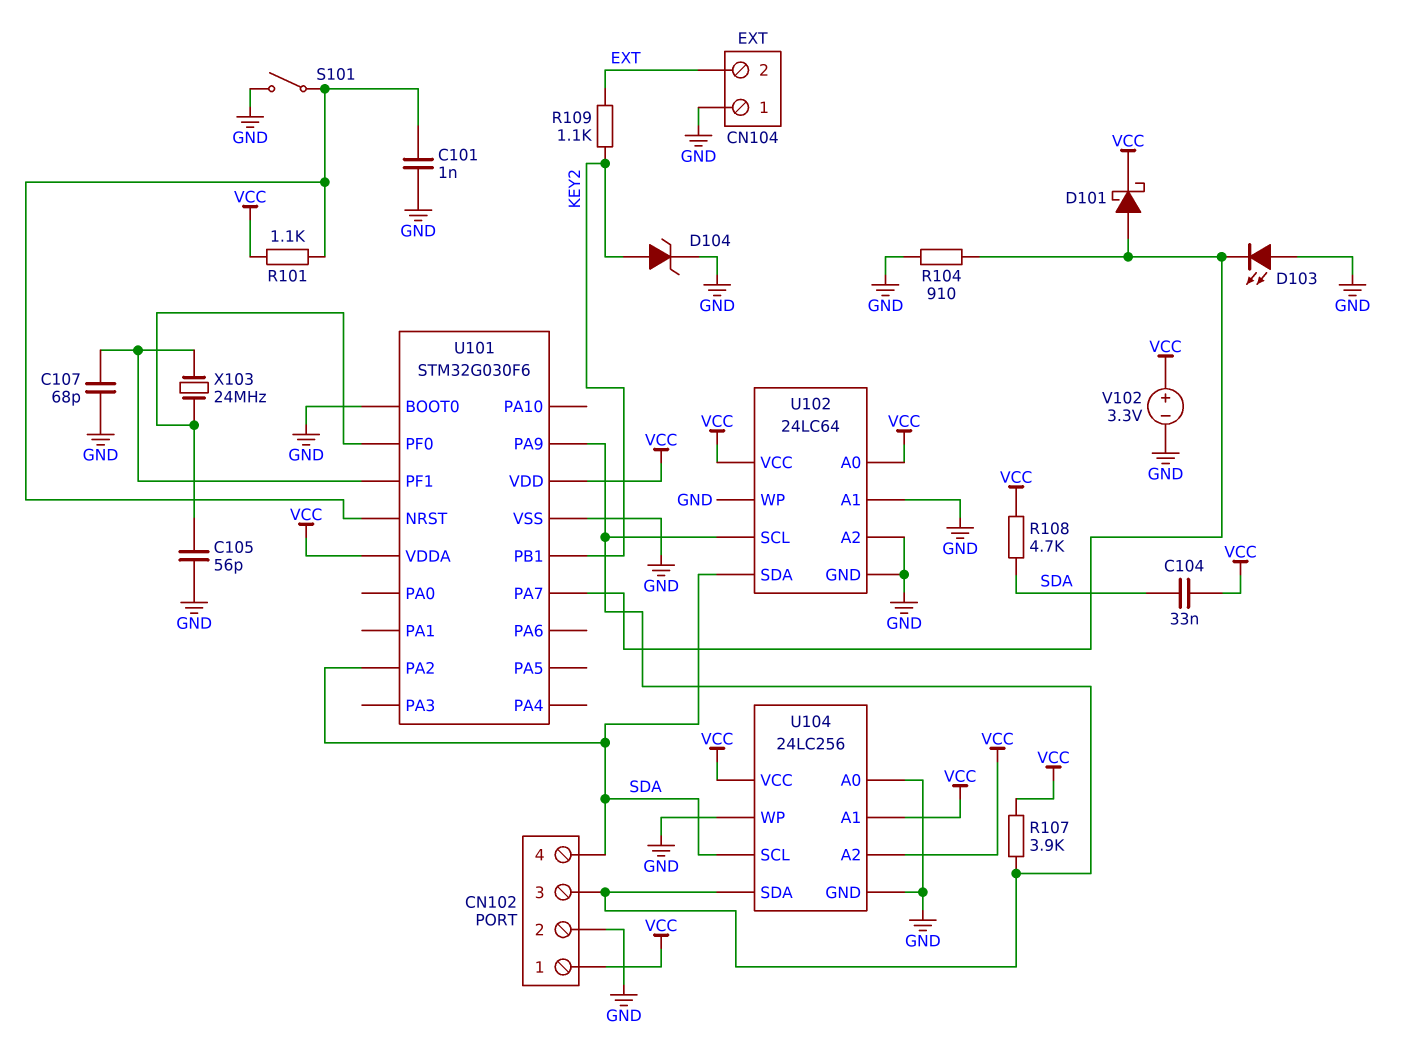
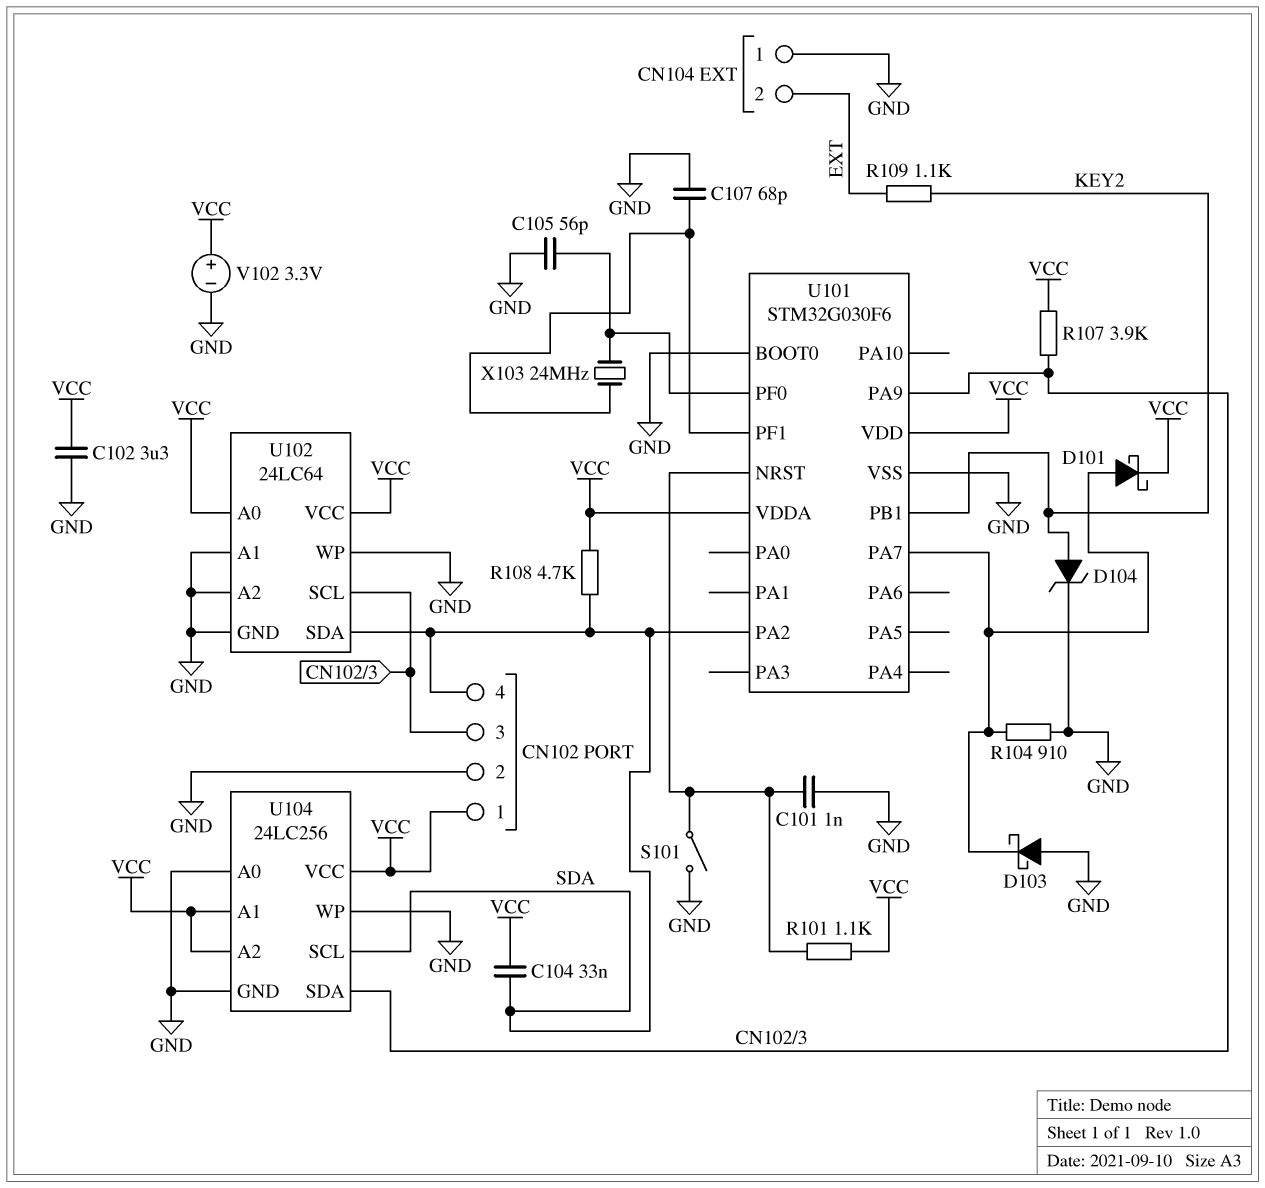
C102: none -> 3.3uF (GND, VCC)
D103: LED (A GND, K U101/PA7) -> schottky (A GND, K U101/PA7)

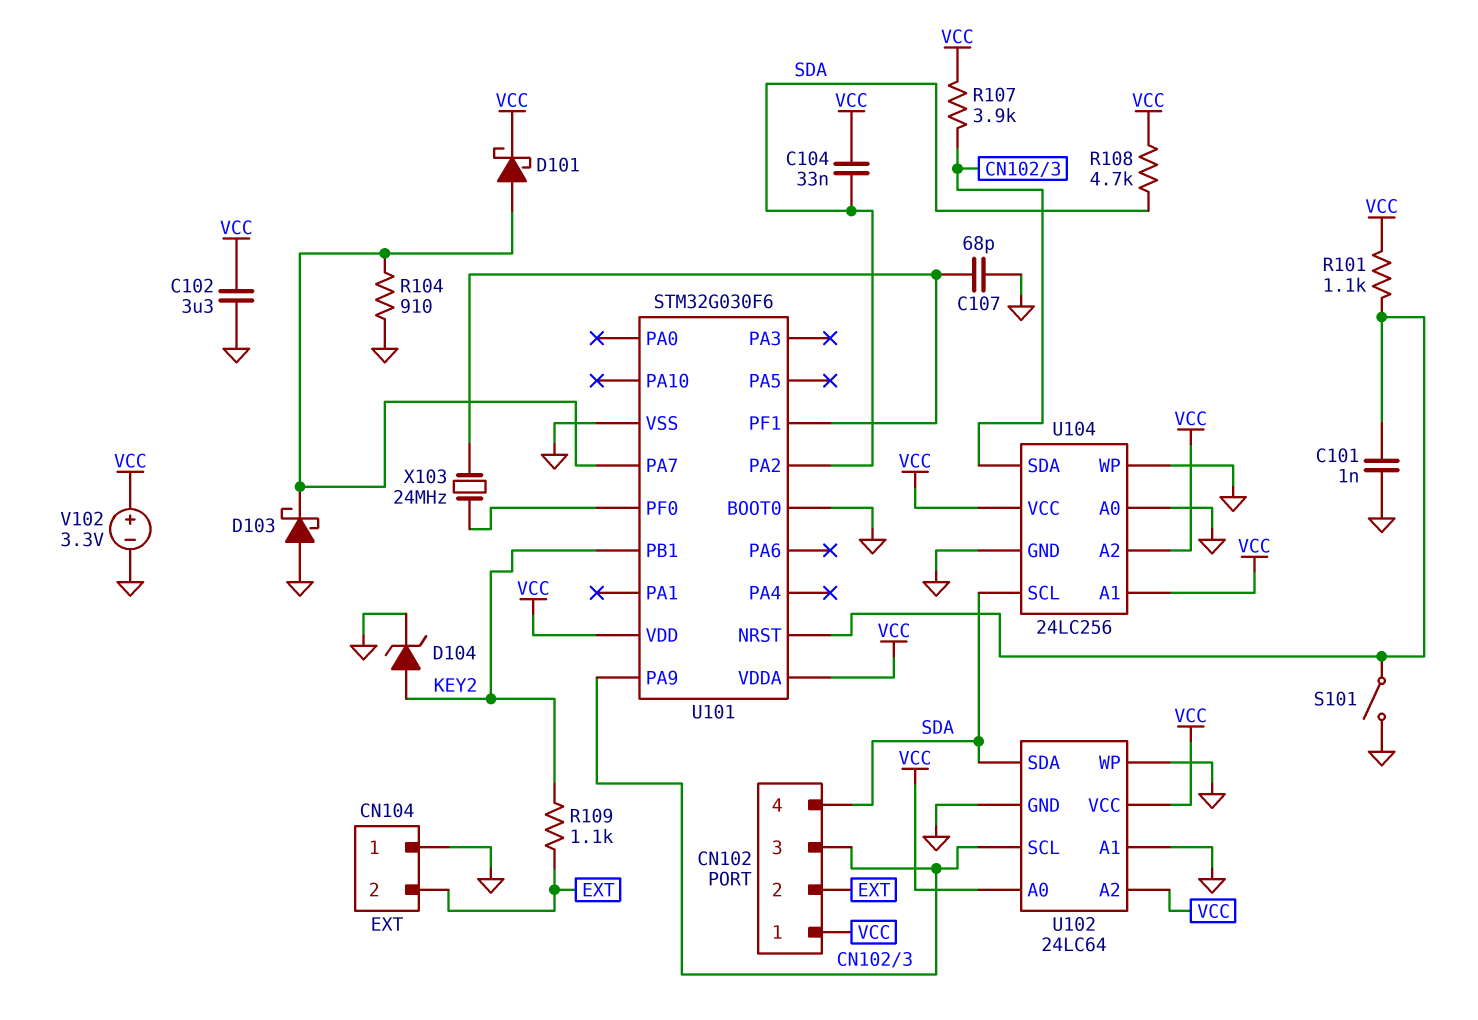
C105: 56pF (GND, U101/PF0) -> none
CN102 pin 2: GND -> EXT
U102 pin A2: GND -> VCC

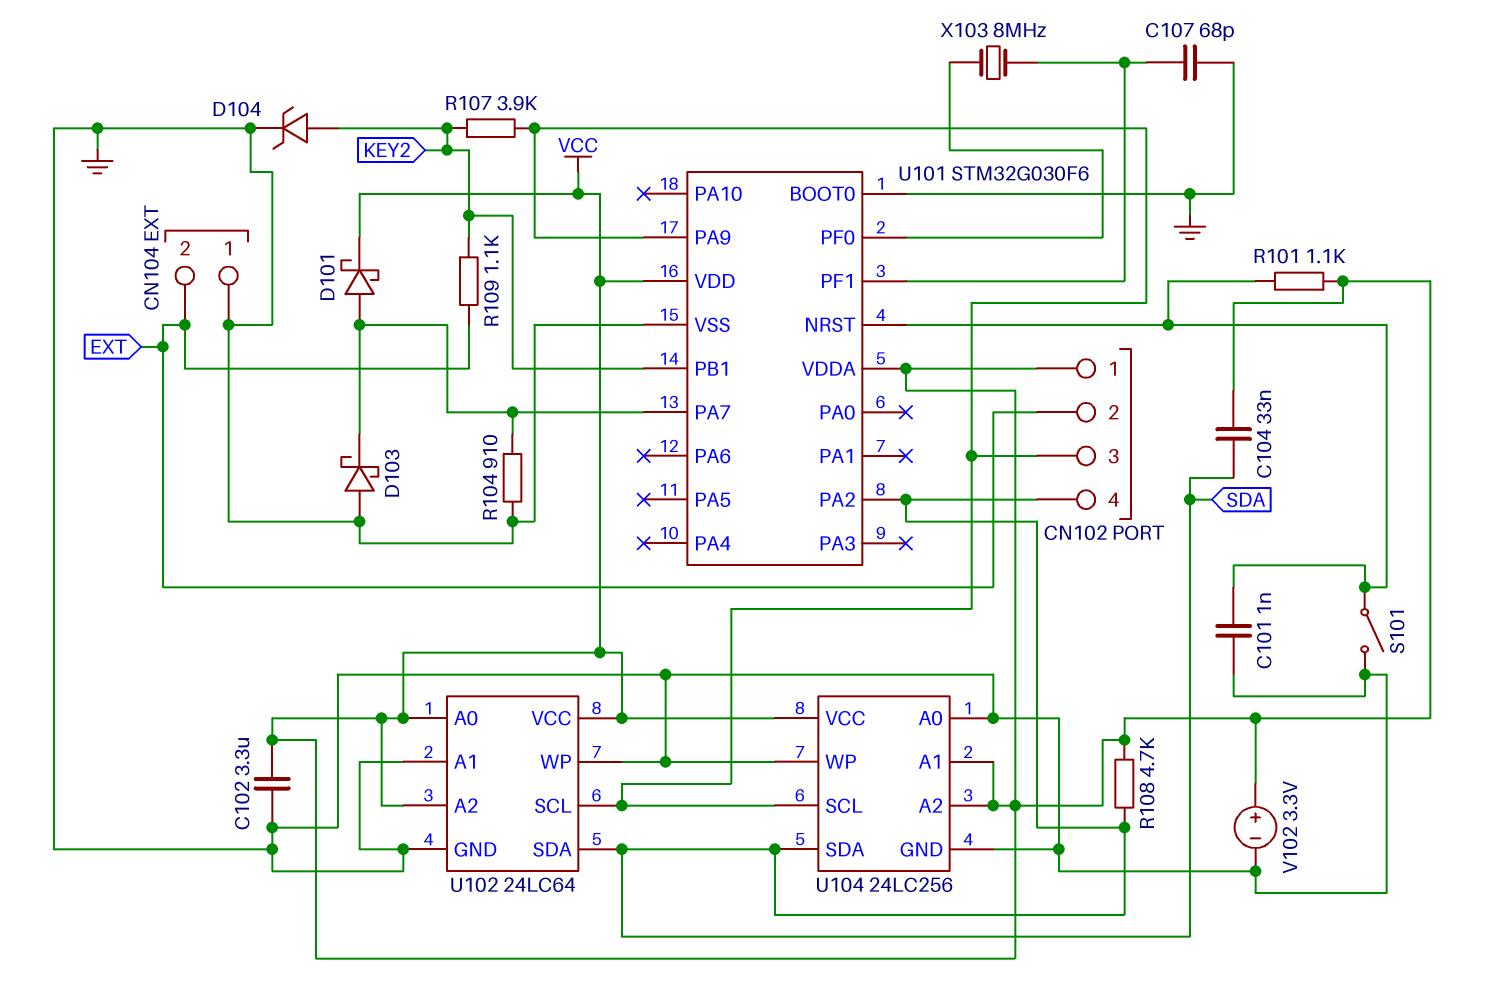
R107: 3.9k (CN102/3, VCC) -> 3.9k (CN102/3, KEY2)
U104 pin SCL: SDA -> CN102/3
U104 pin SDA: CN102/3 -> SDA
X103: 24MHz (U101/PF0, U101/PF1) -> 8MHz (U101/PF0, U101/PF1)

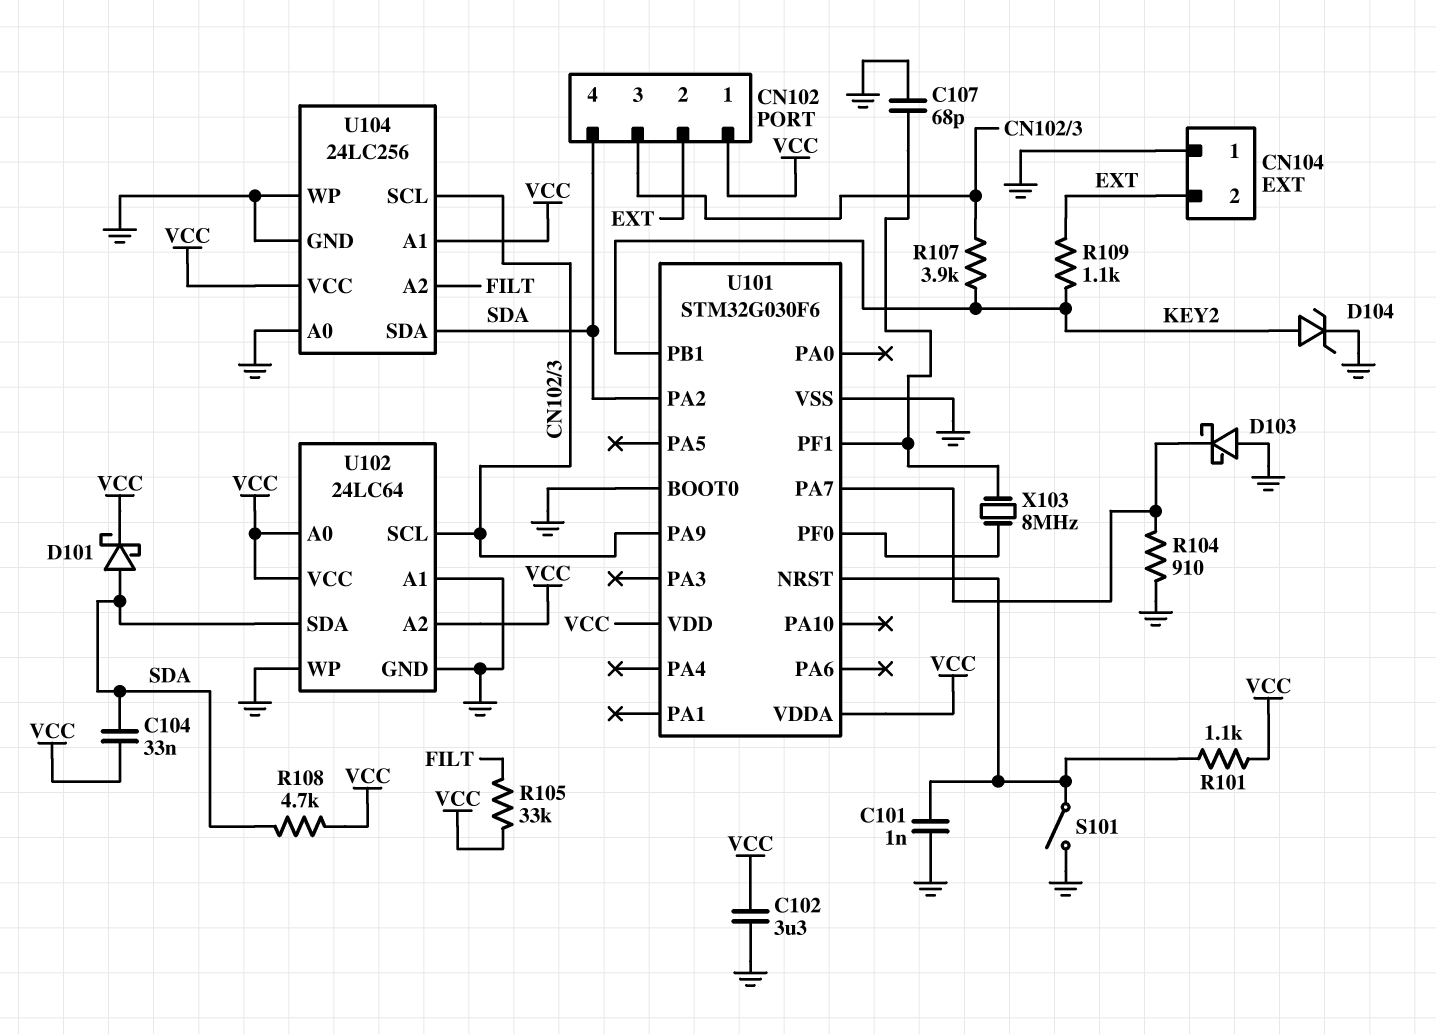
D101: schottky (A U101/PA7, K VCC) -> schottky (A SDA, K VCC)
R105: none -> 33k (FILT, VCC)
U104 pin A2: VCC -> FILT
V102: 3.3V (plus VCC, minus GND) -> none

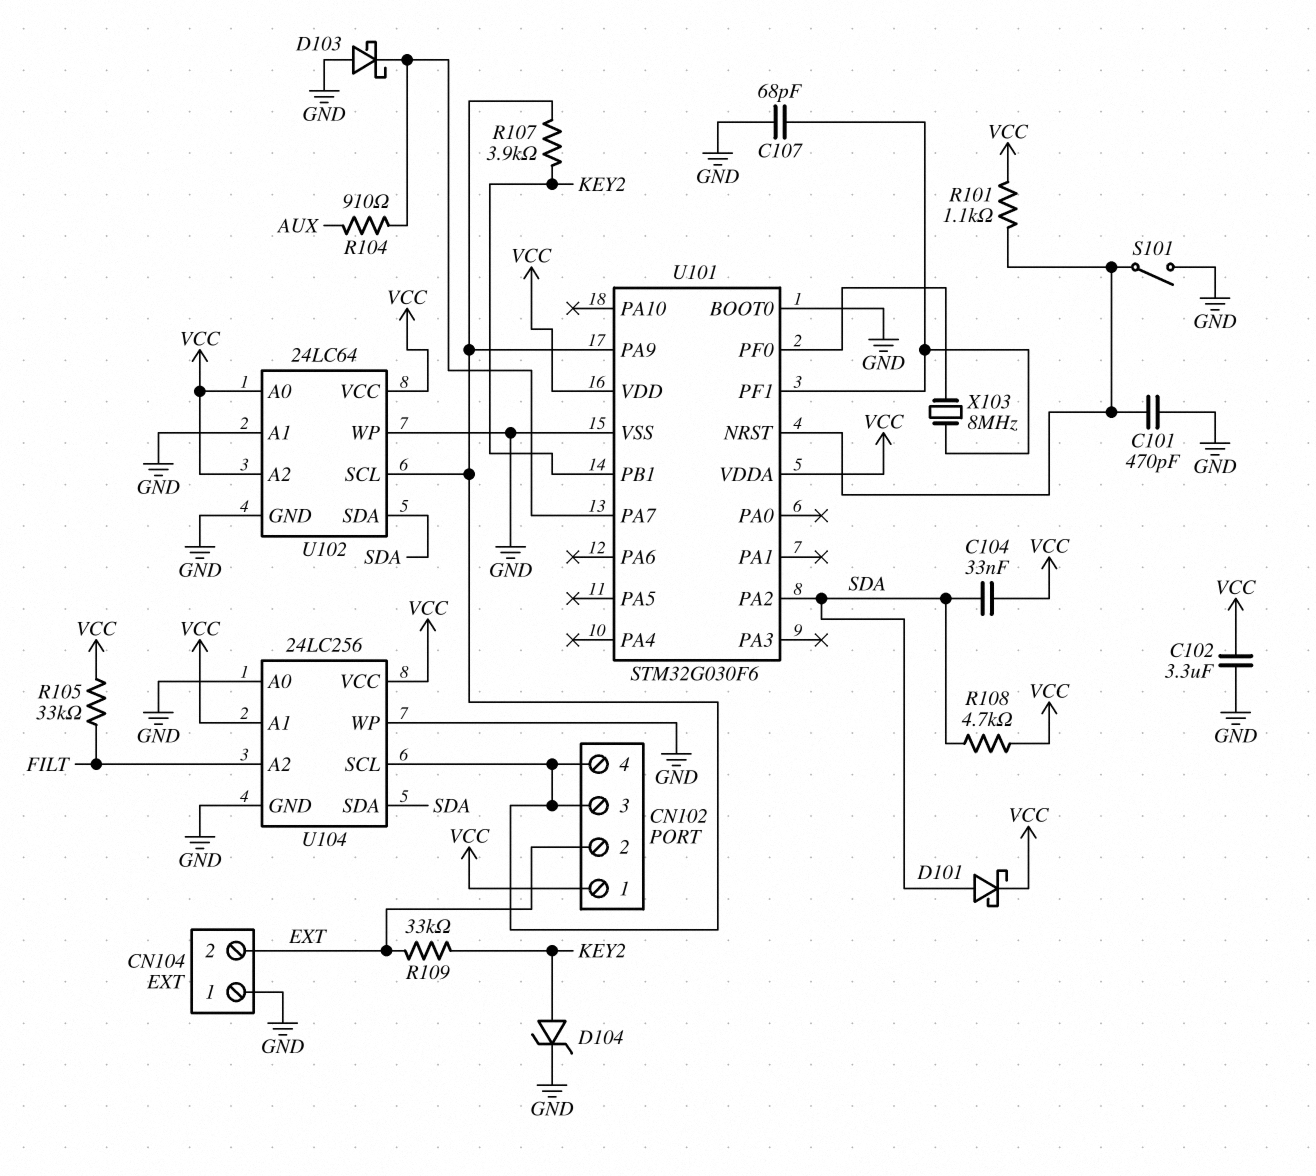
C101: 1nF (GND, U101/NRST) -> 470pF (GND, U101/NRST)
CN102 pin 4: SDA -> CN102/3
R104: 910 (GND, U101/PA7) -> 910 (AUX, U101/PA7)
R109: 1.1k (EXT, KEY2) -> 33k (EXT, KEY2)

